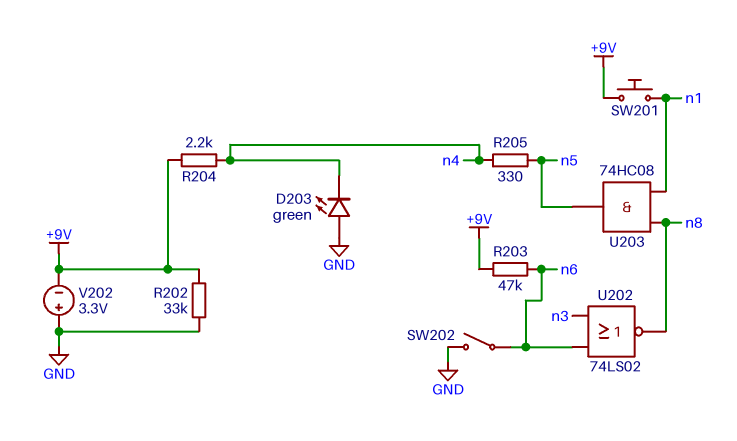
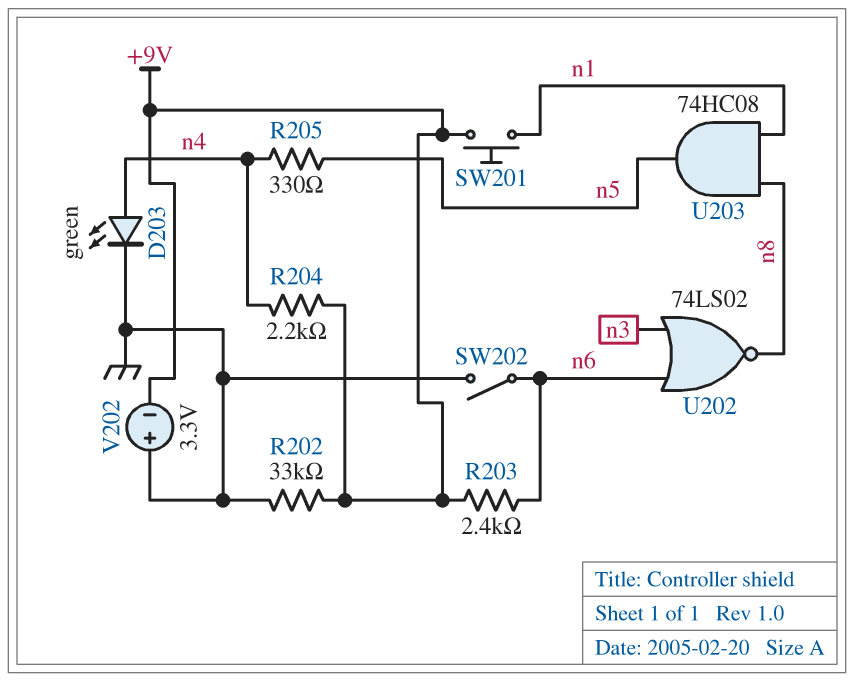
D203: LED green (A GND, K n4) -> LED green (A n4, K GND)
R203: 47k (+9V, n6) -> 2.4k (+9V, n6)

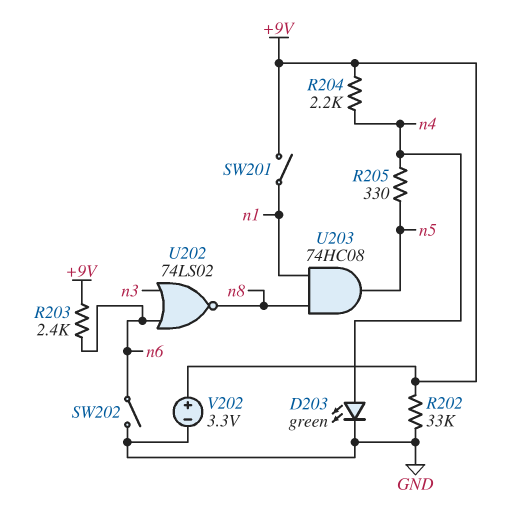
SW201: button (+9V, n1) -> switch (+9V, n1)
V202: 3.3V (plus GND, minus +9V) -> 3.3V (plus +9V, minus GND)

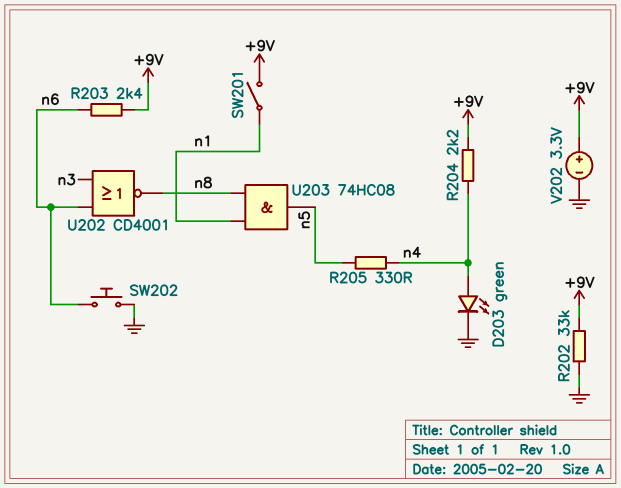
SW202: switch (GND, n6) -> button (GND, n6)
U202: NOR 74LS02 (in n3, in n6, out n8) -> NOR CD4001 (in n3, in n6, out n8)

